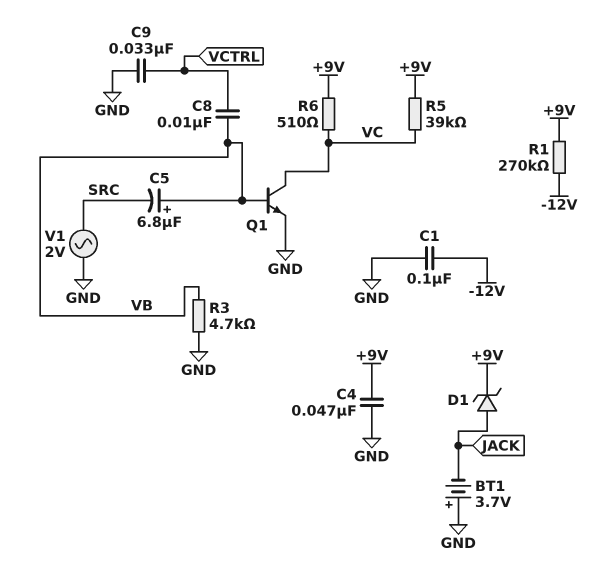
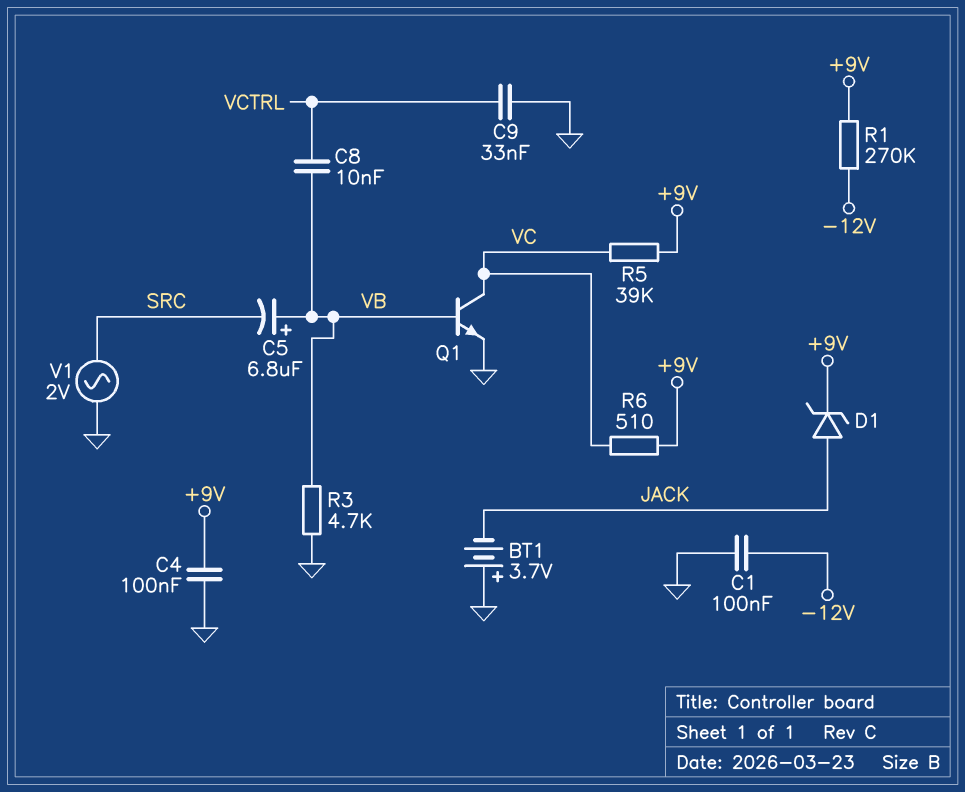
C4: 47nF (+9V, GND) -> 100nF (+9V, GND)

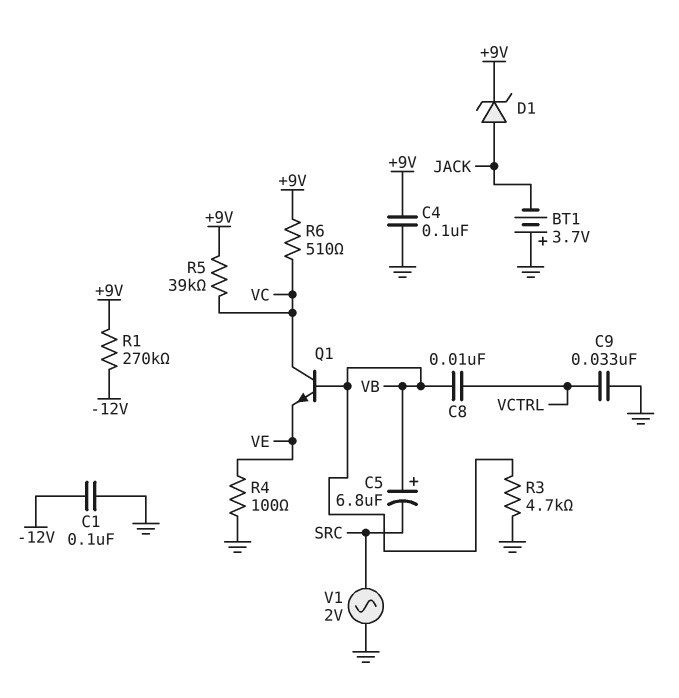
Q1: NPN (B VB, C VC, E GND) -> NPN (B VB, C VC, E VE)
R4: none -> 100 (GND, VE)

